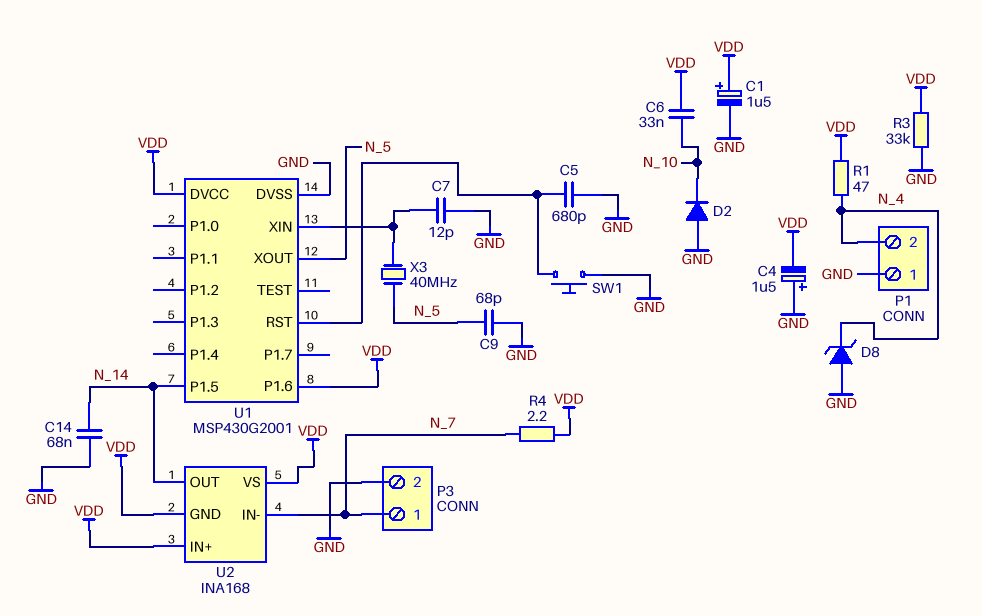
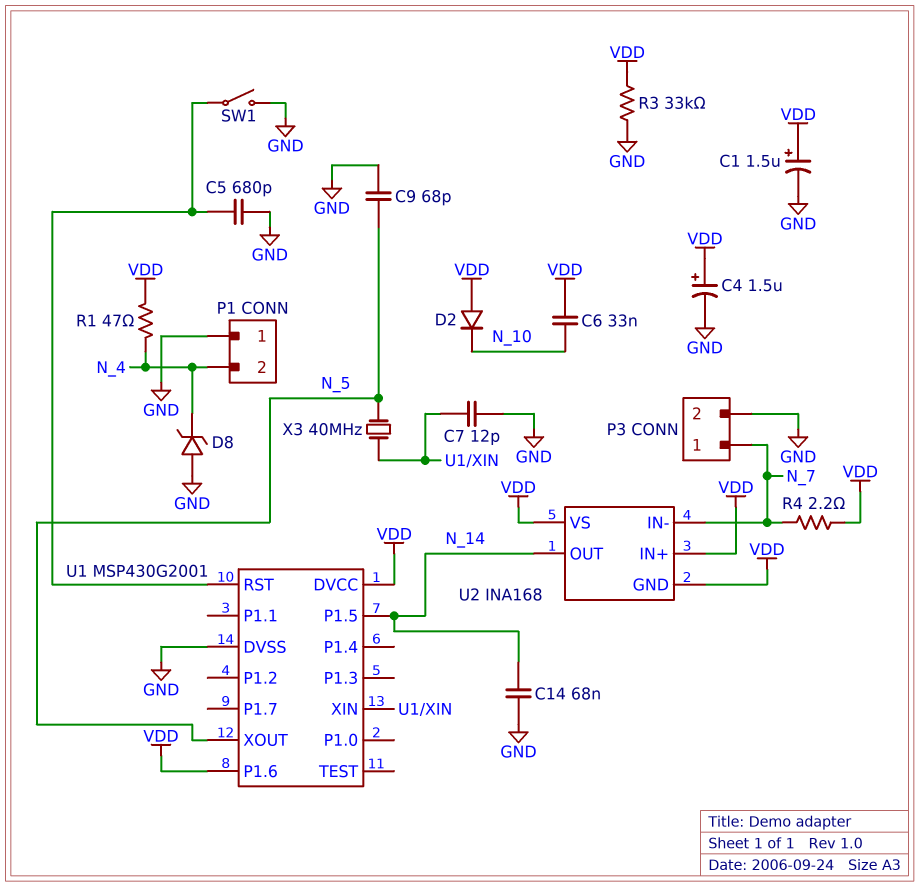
C4: 1.5uF (plus GND, minus VDD) -> 1.5uF (plus VDD, minus GND)
D2: diode (A GND, K N_10) -> diode (A VDD, K N_10)
SW1: button (GND, U1/RST) -> switch (GND, U1/RST)

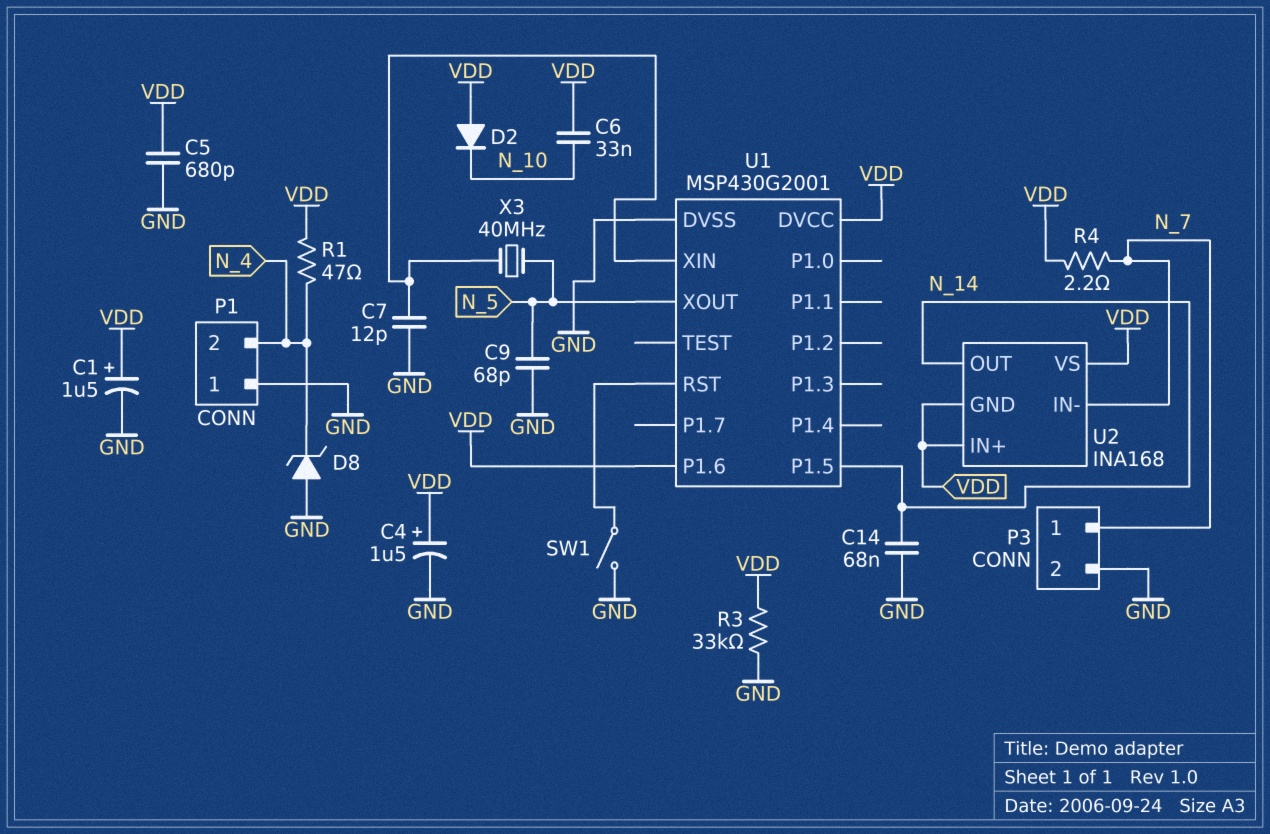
C5: 680pF (GND, U1/RST) -> 680pF (GND, VDD)

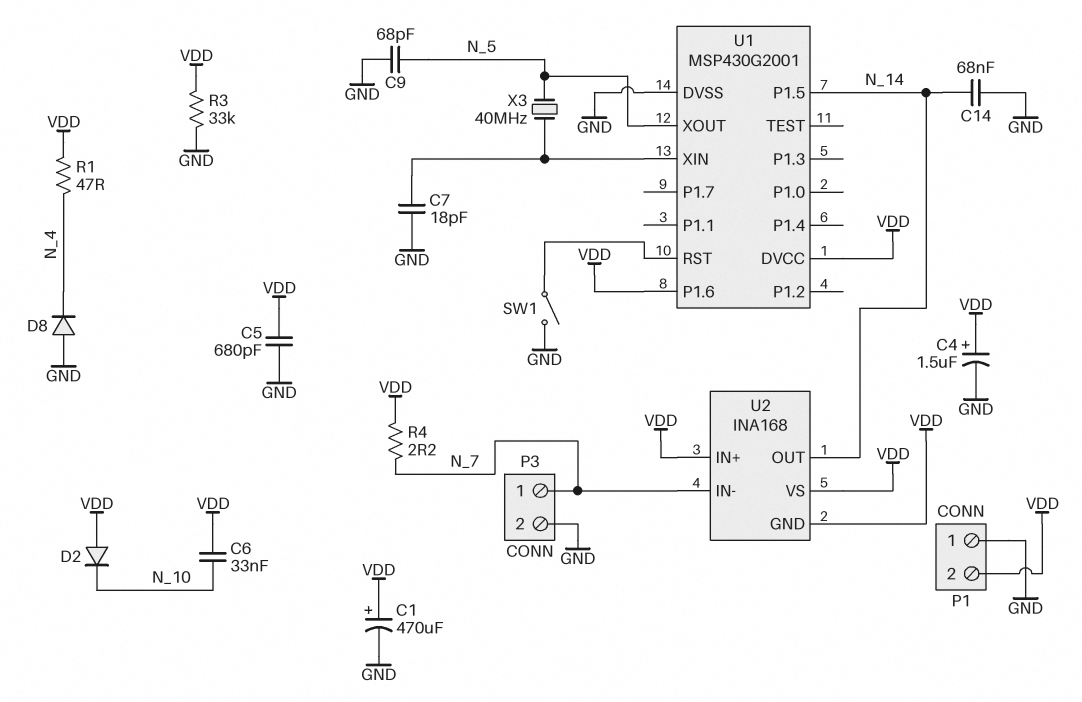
C1: 1.5uF (plus VDD, minus GND) -> 470uF (plus VDD, minus GND)
C7: 12pF (GND, U1/XIN) -> 18pF (GND, U1/XIN)
D8: zener (A GND, K N_4) -> diode (A GND, K N_4)
P1 pin 2: N_4 -> VDD

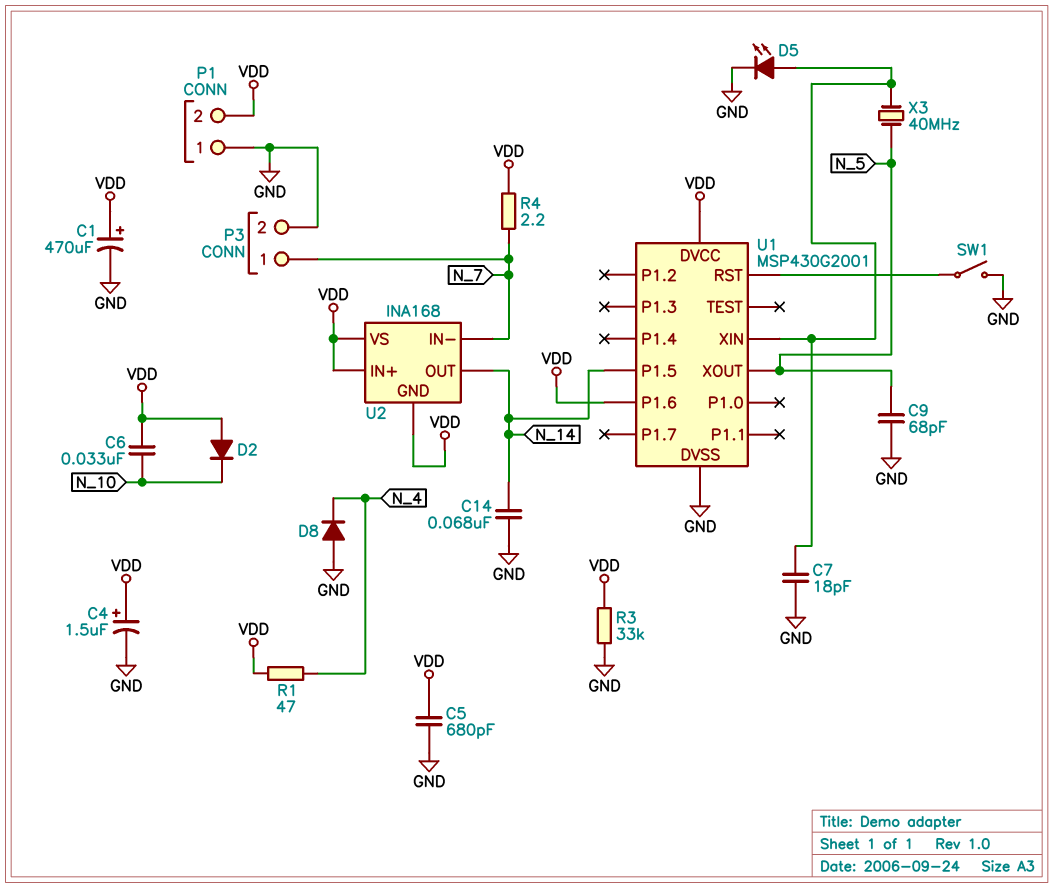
D5: none -> LED (A U1/XIN, K GND)

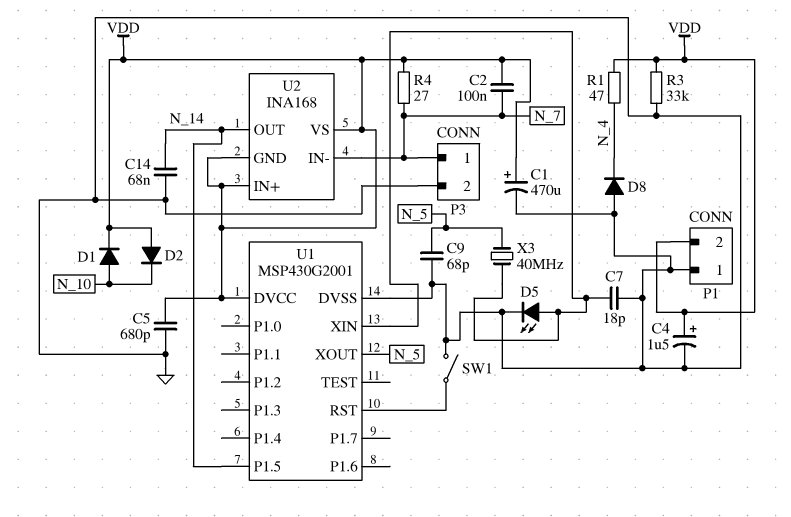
C2: none -> 100nF (N_7, VDD)
C6: 33nF (N_10, VDD) -> none
D1: none -> diode (A N_10, K VDD)
R4: 2.2 (N_7, VDD) -> 27 (N_7, VDD)
U1 pin P1.6: VDD -> none

